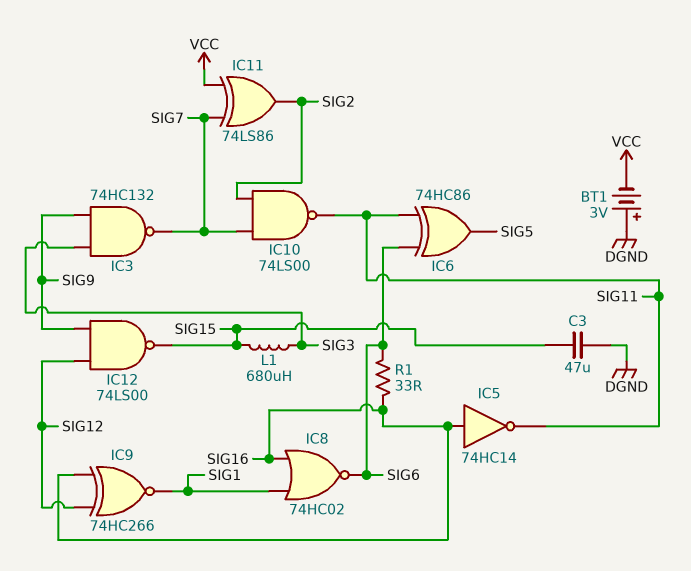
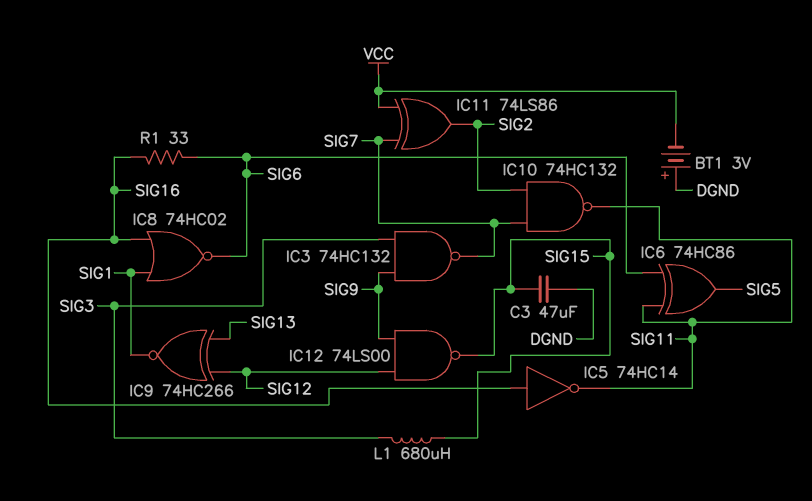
IC9: XNOR 74HC266 (in SIG12, in SIG16, out SIG1) -> XNOR 74HC266 (in SIG12, in SIG13, out SIG1)
IC10: NAND 74LS00 (in SIG2, in SIG7, out SIG11) -> NAND 74HC132 (in SIG2, in SIG7, out SIG11)

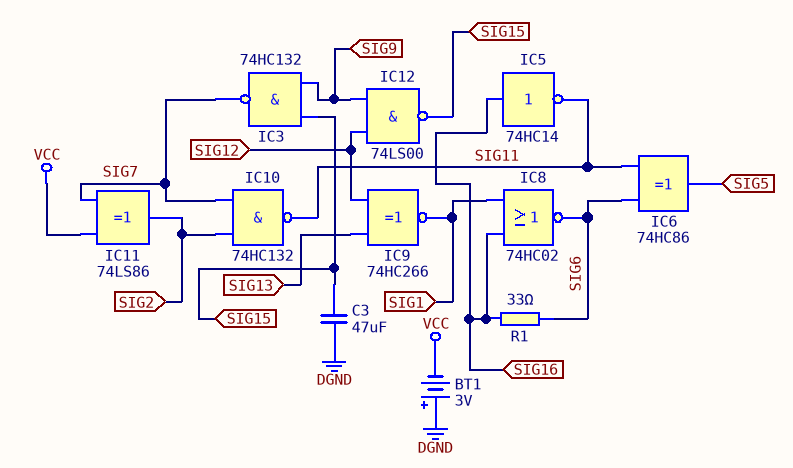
IC3: NAND 74HC132 (in SIG3, in SIG9, out SIG7) -> NAND 74HC132 (in SIG9, in SIG15, out SIG7)
L1: 680uH (SIG3, SIG15) -> none

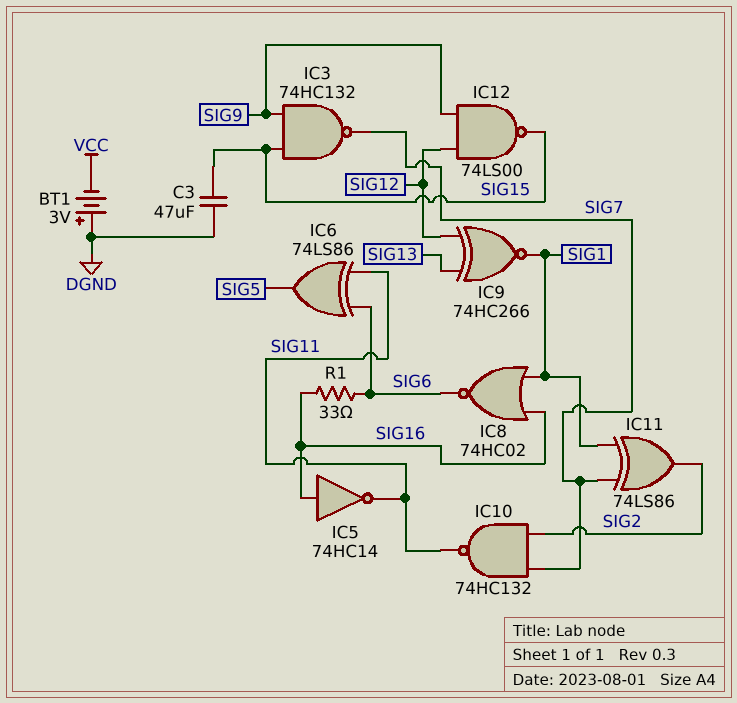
IC6: XOR 74HC86 (in SIG6, in SIG11, out SIG5) -> XOR 74LS86 (in SIG6, in SIG11, out SIG5)
IC11: XOR 74LS86 (in SIG7, in VCC, out SIG2) -> XOR 74LS86 (in SIG1, in SIG7, out SIG2)

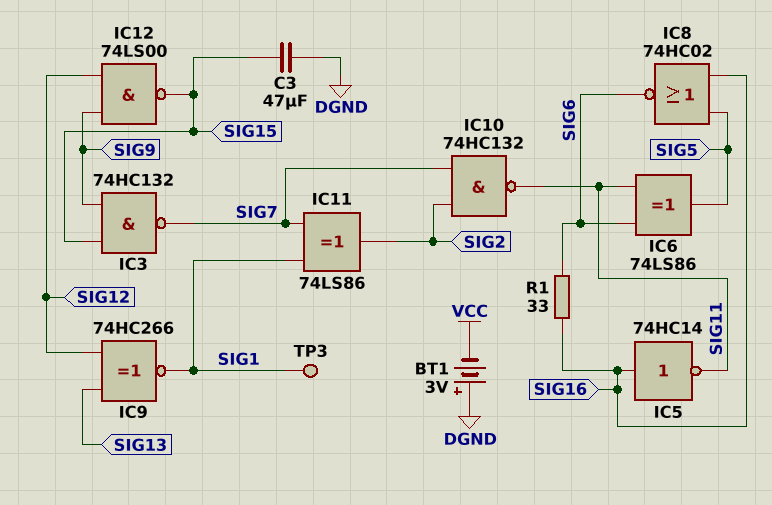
IC8: NOR 74HC02 (in SIG1, in SIG16, out SIG6) -> NOR 74HC02 (in SIG5, in SIG16, out SIG6)
TP3: none -> test point (SIG1)

